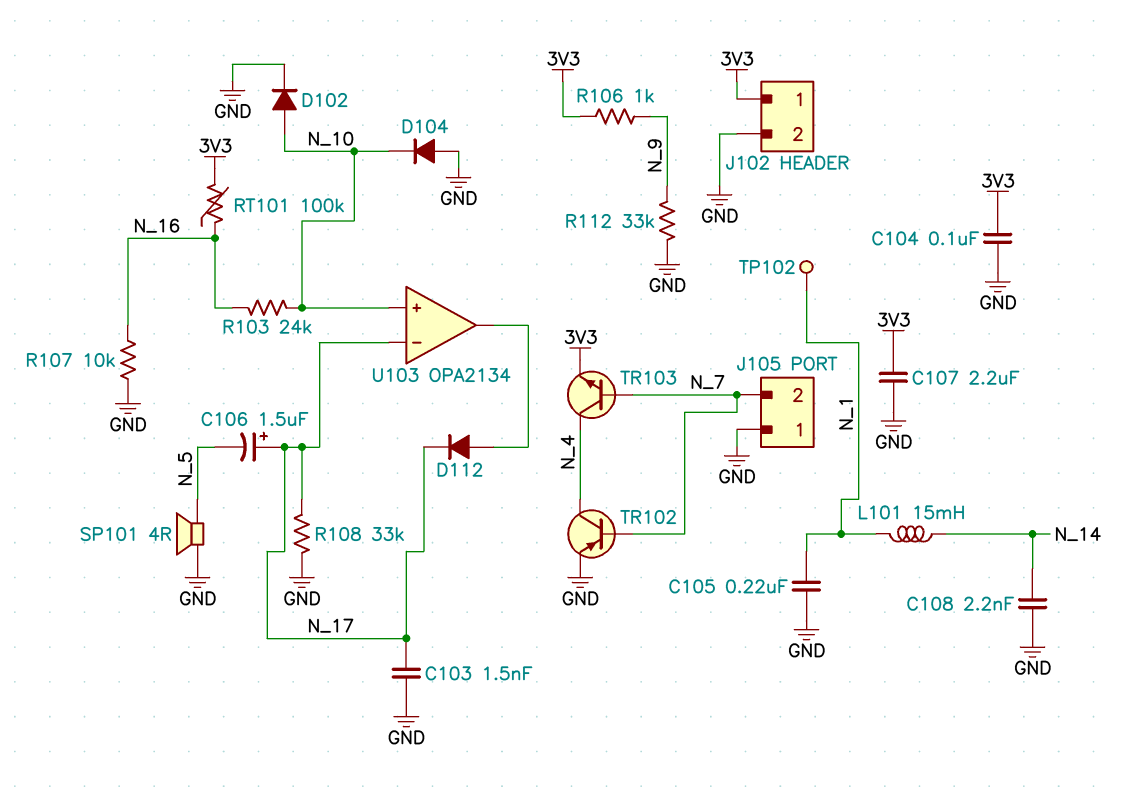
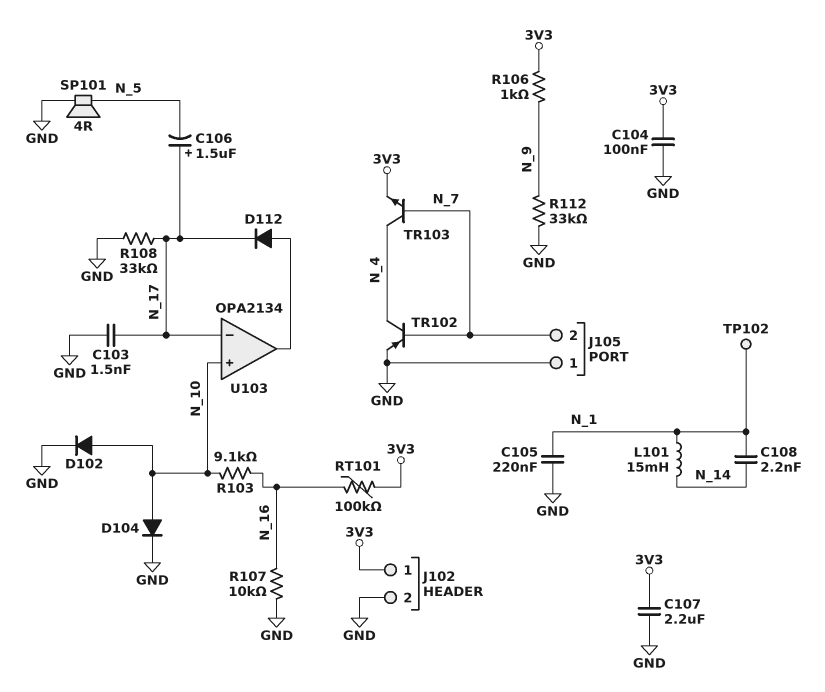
C108: 2.2nF (GND, N_14) -> 2.2nF (N_1, N_14)
D104: diode (A GND, K N_10) -> diode (A N_10, K GND)
R103: 24k (N_10, N_16) -> 9.1k (N_10, N_16)

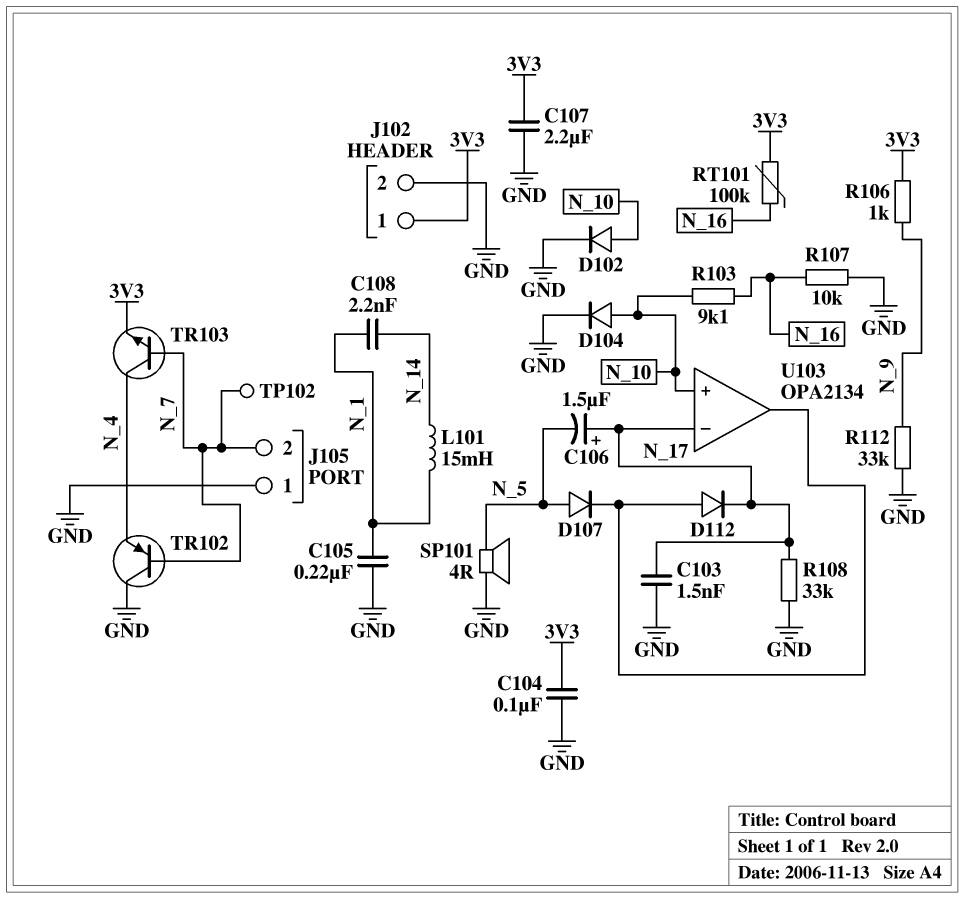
D107: none -> diode (A N_5, K U103/out)
TP102: test point (N_1) -> test point (N_7)
TR102: PNP (B N_7, C N_4, E GND) -> PNP (B N_7, C GND, E N_4)

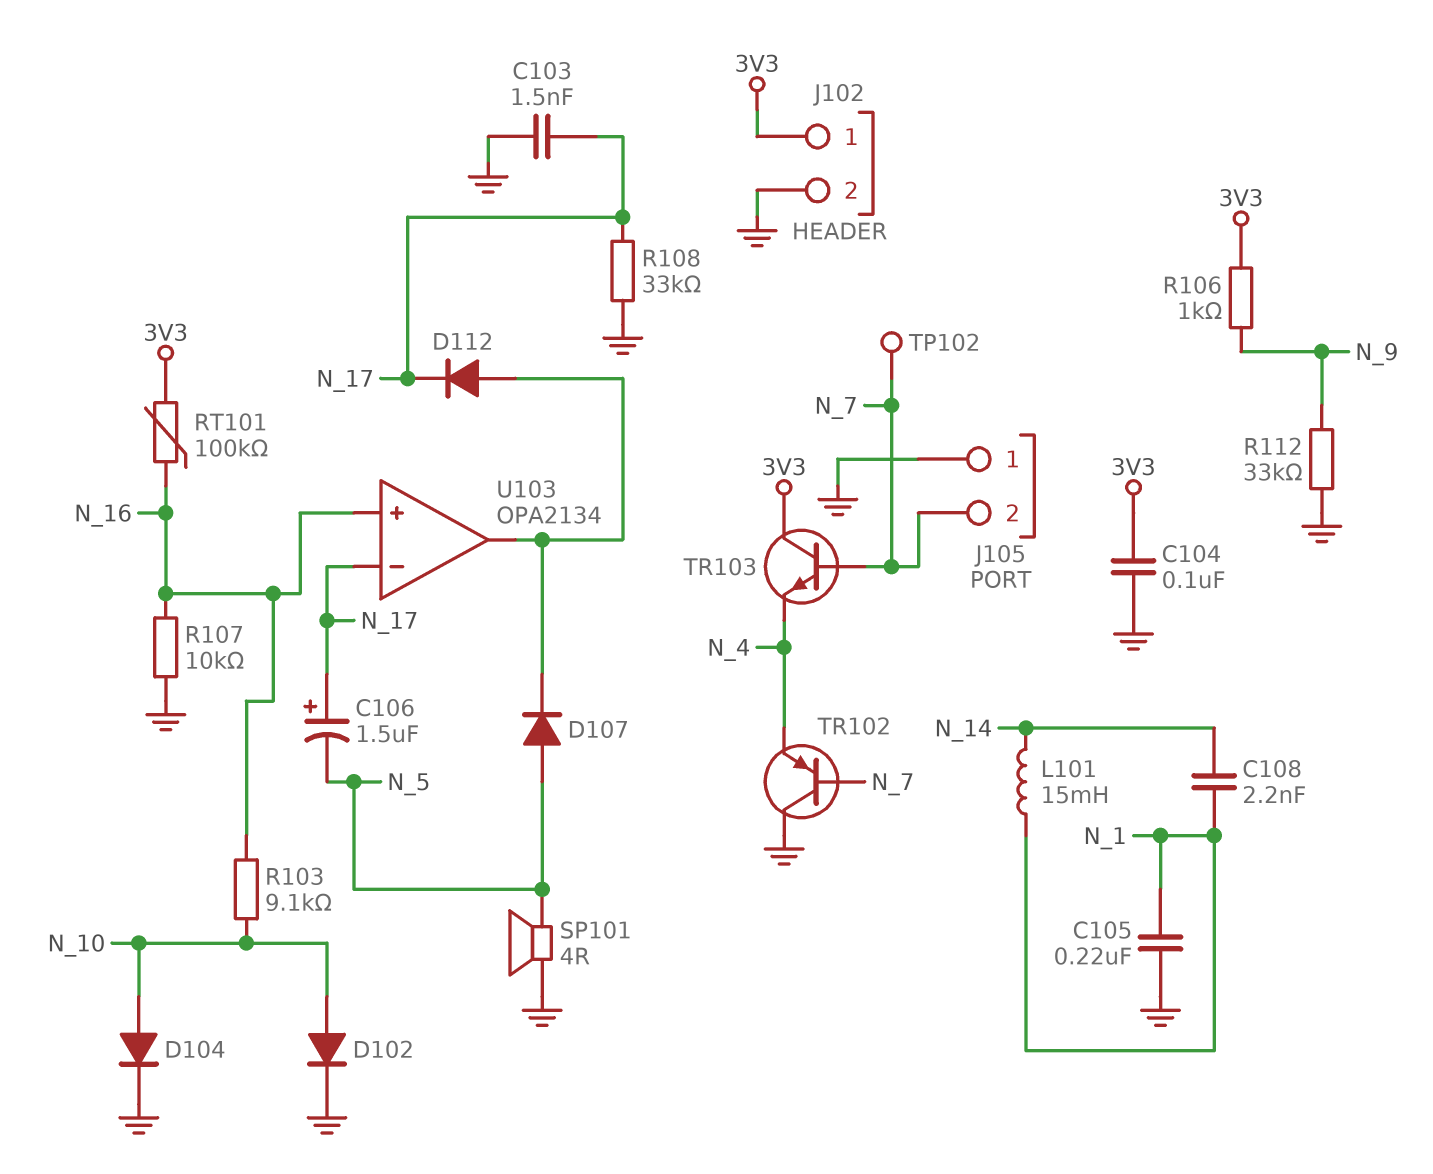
C107: 2.2uF (3V3, GND) -> none
TR103: NPN (B N_7, C N_4, E 3V3) -> NPN (B N_7, C 3V3, E N_4)
U103 pin in+: N_10 -> N_16

